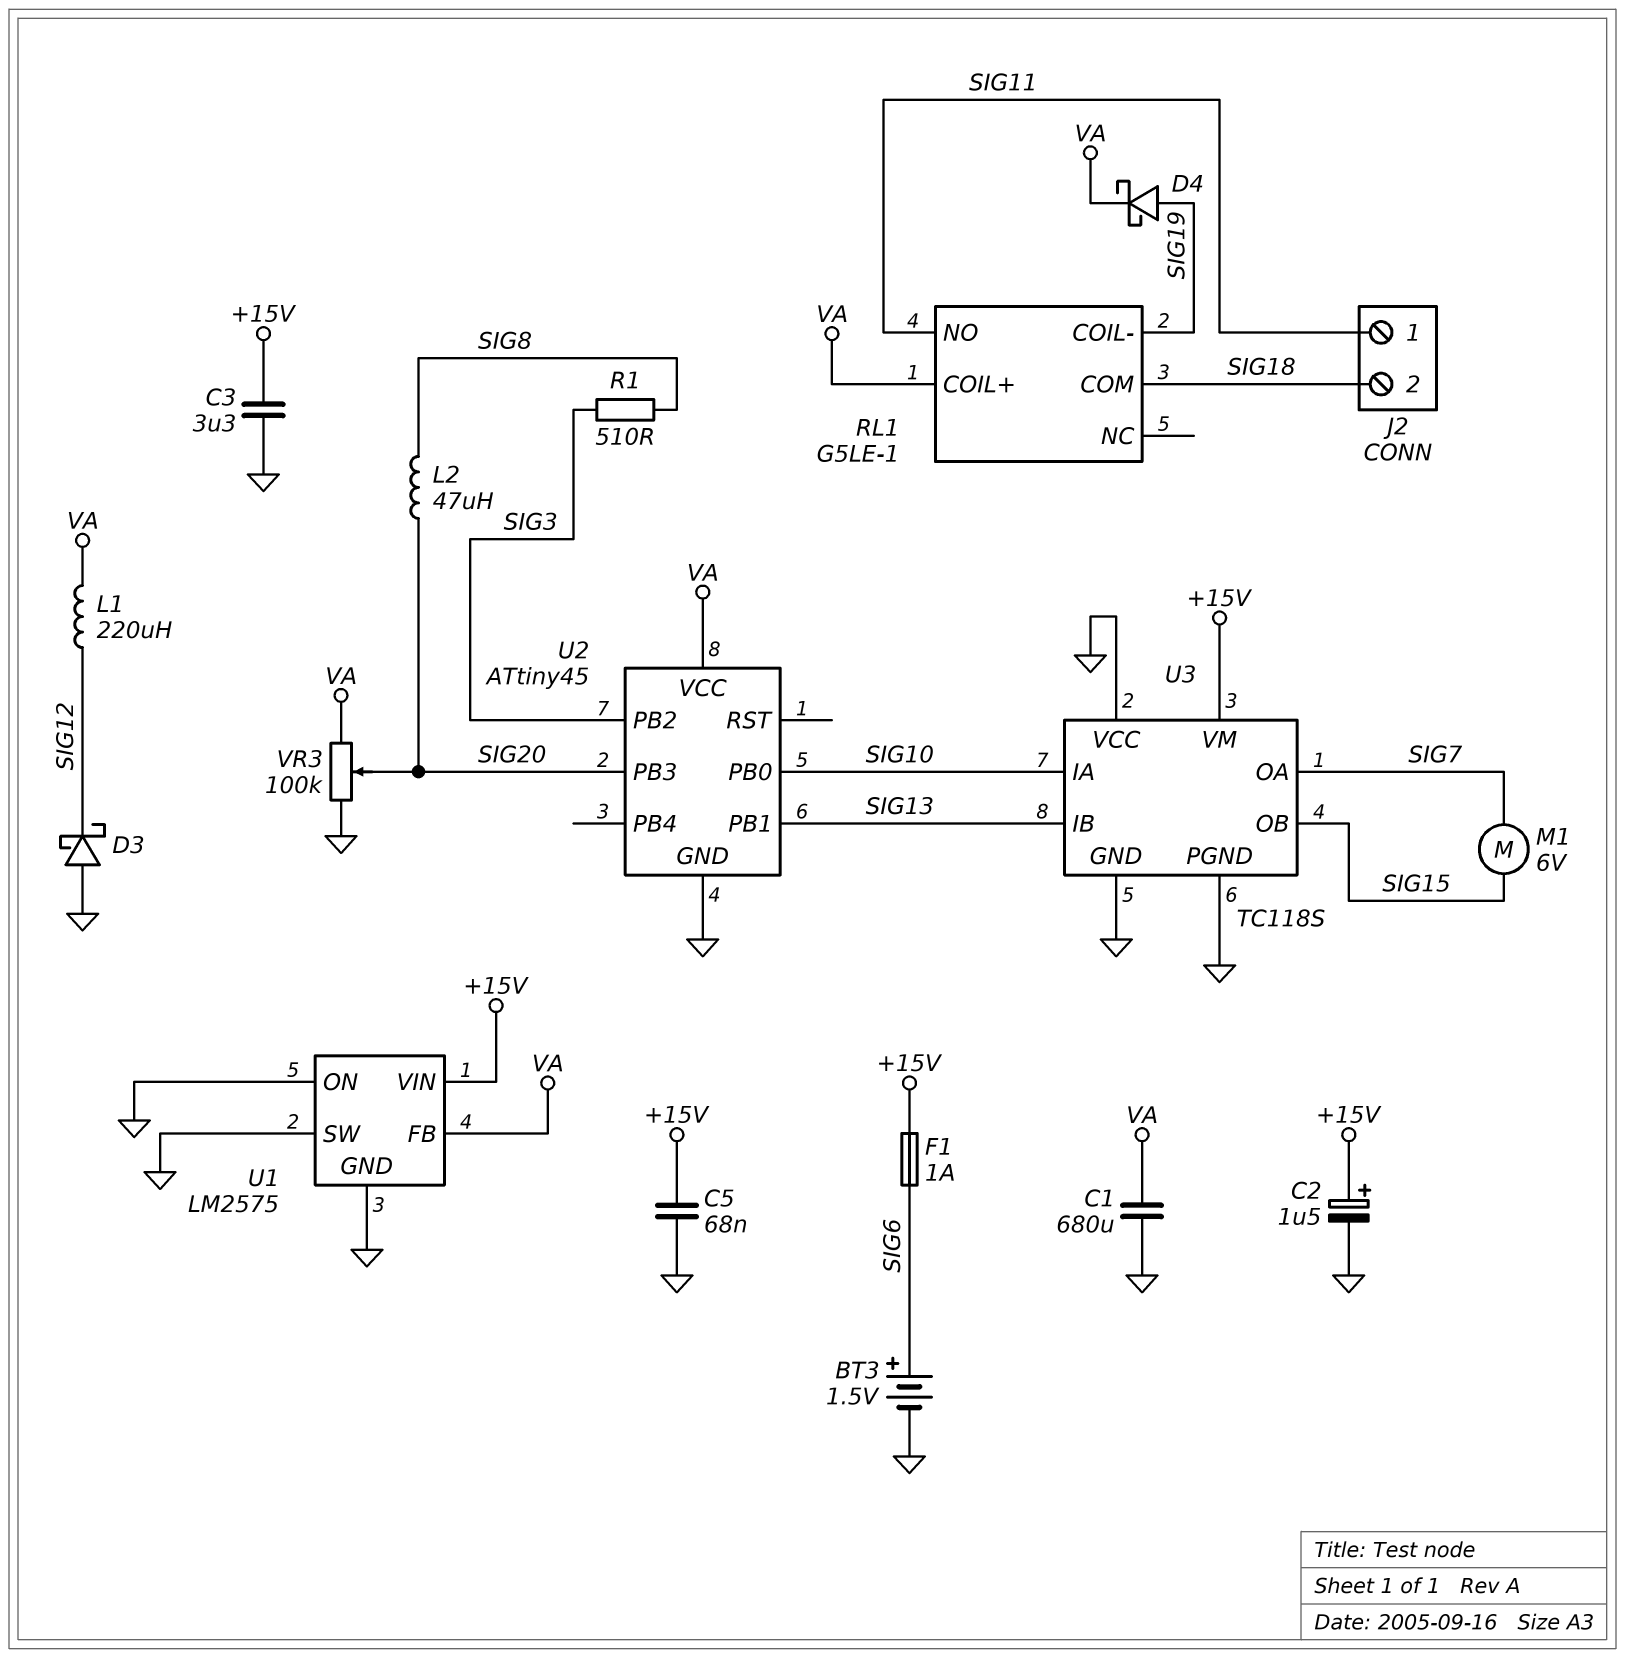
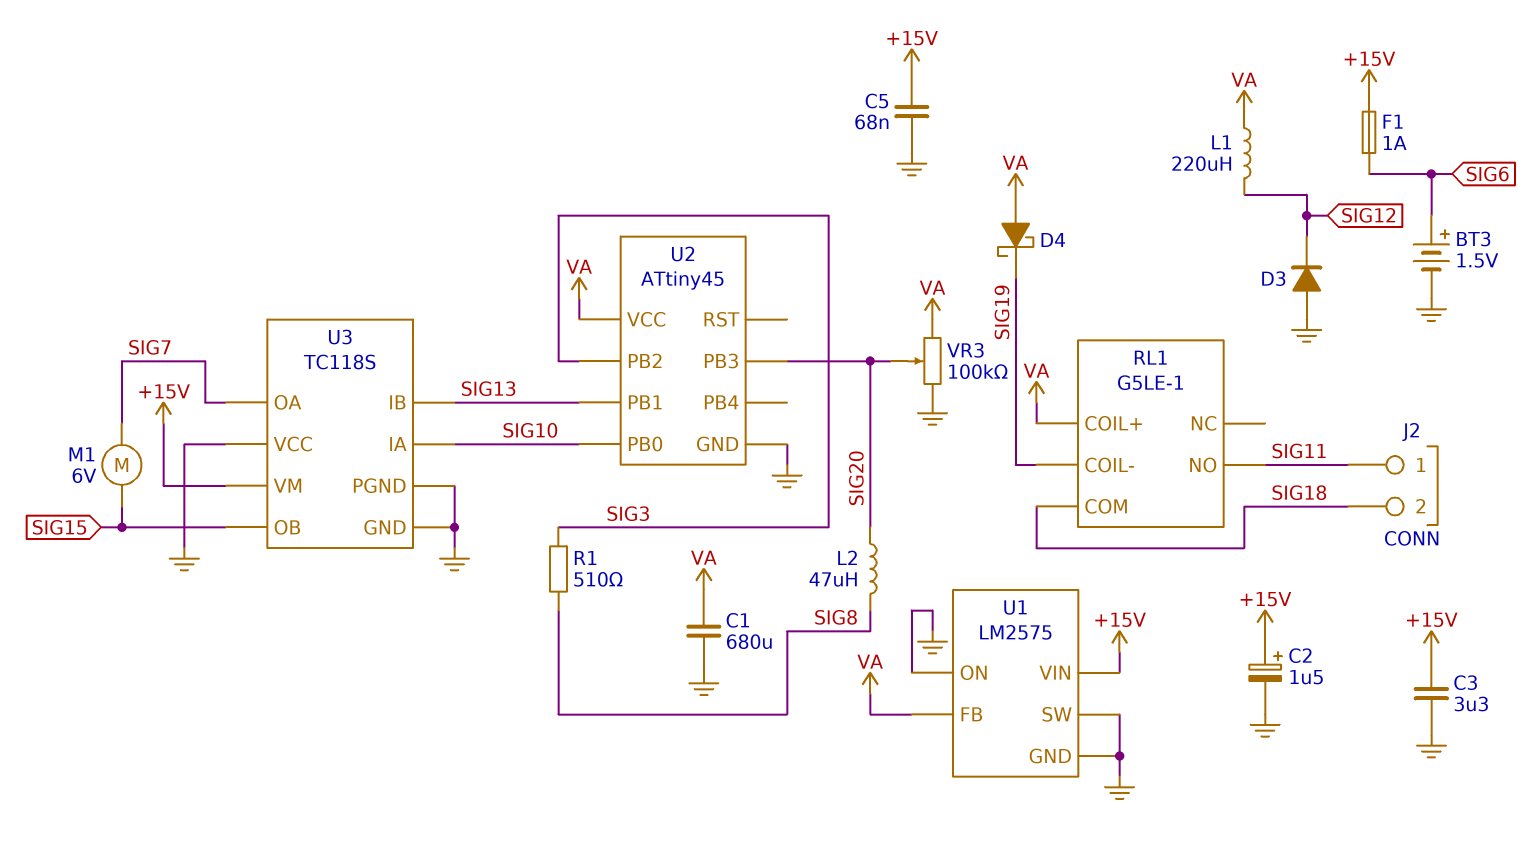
D3: schottky (A GND, K SIG12) -> diode (A GND, K SIG12)
D4: schottky (A SIG19, K VA) -> schottky (A VA, K SIG19)

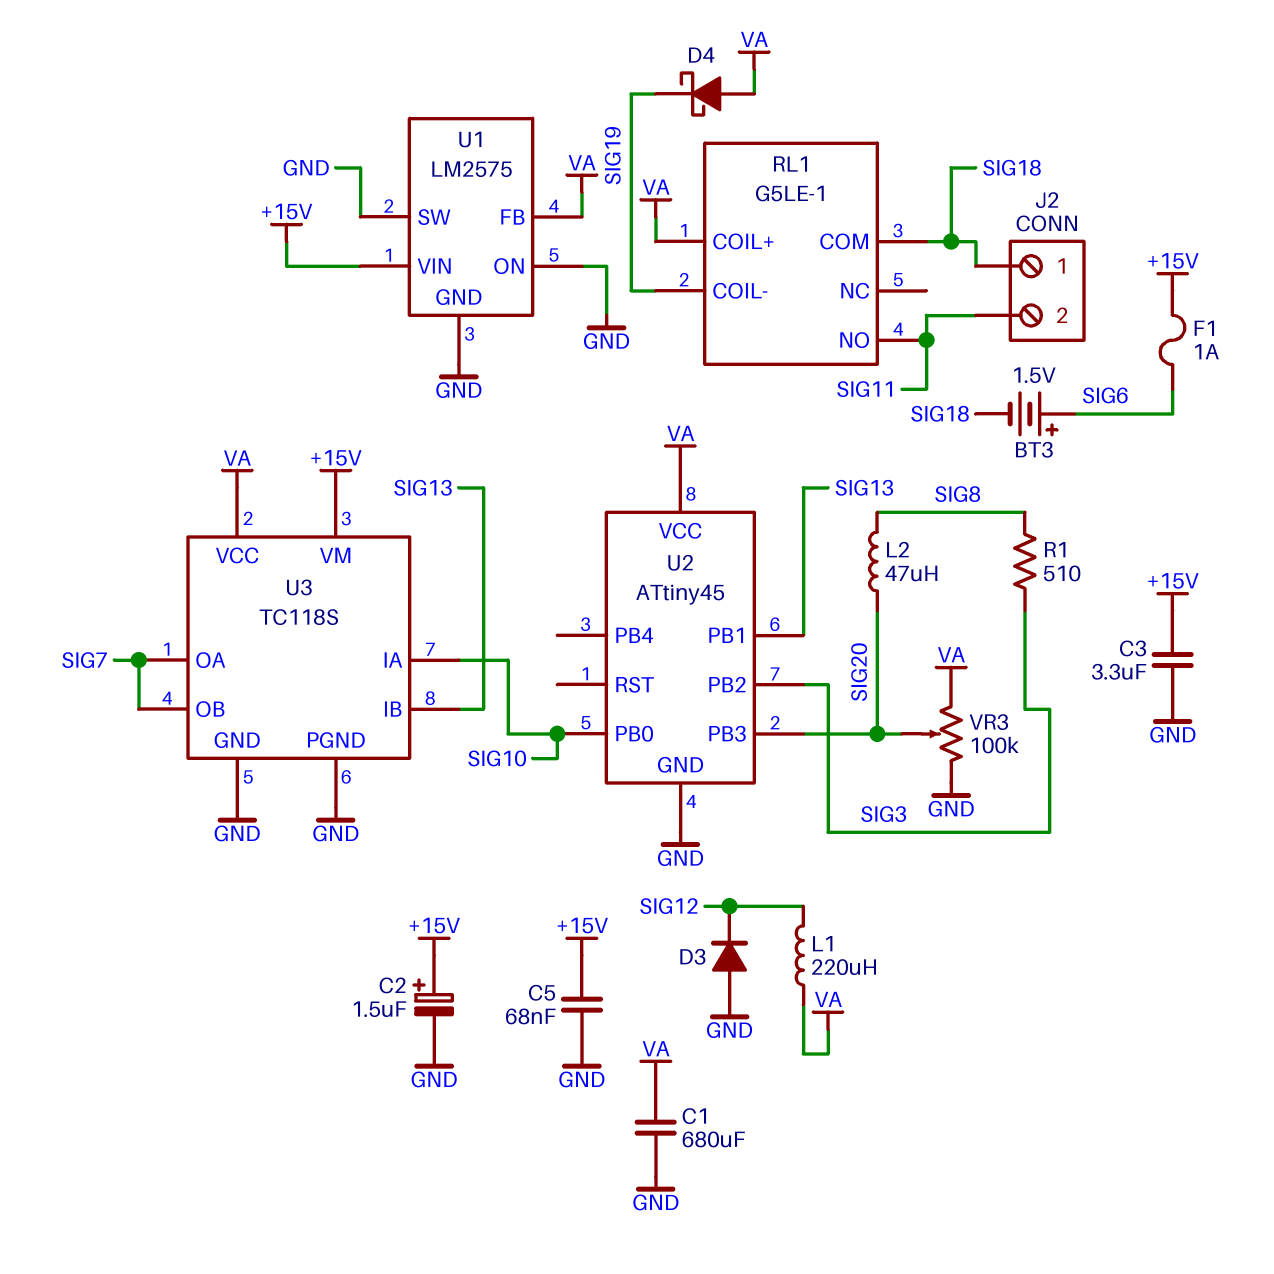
BT3: 1.5V (plus SIG6, minus GND) -> 1.5V (plus SIG6, minus SIG18)
J2 pin 1: SIG11 -> SIG18
J2 pin 2: SIG18 -> SIG11
M1: motor 6V (SIG7, SIG15) -> none
U3 pin OB: SIG15 -> SIG7
U3 pin VCC: GND -> VA

